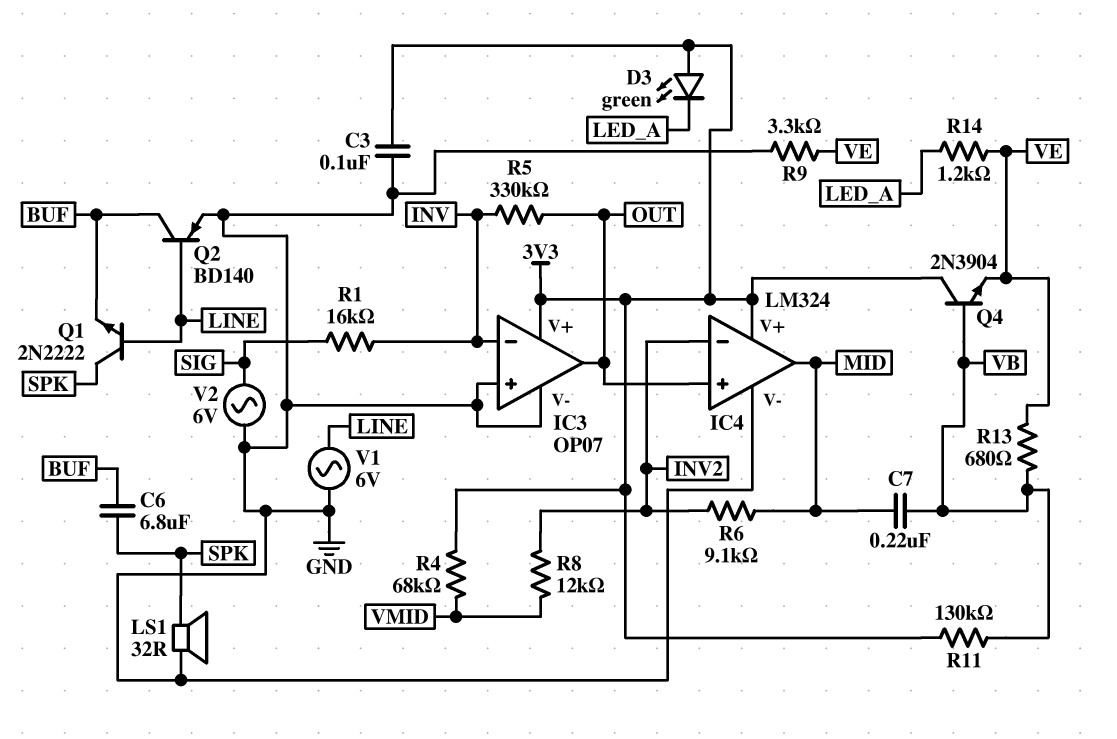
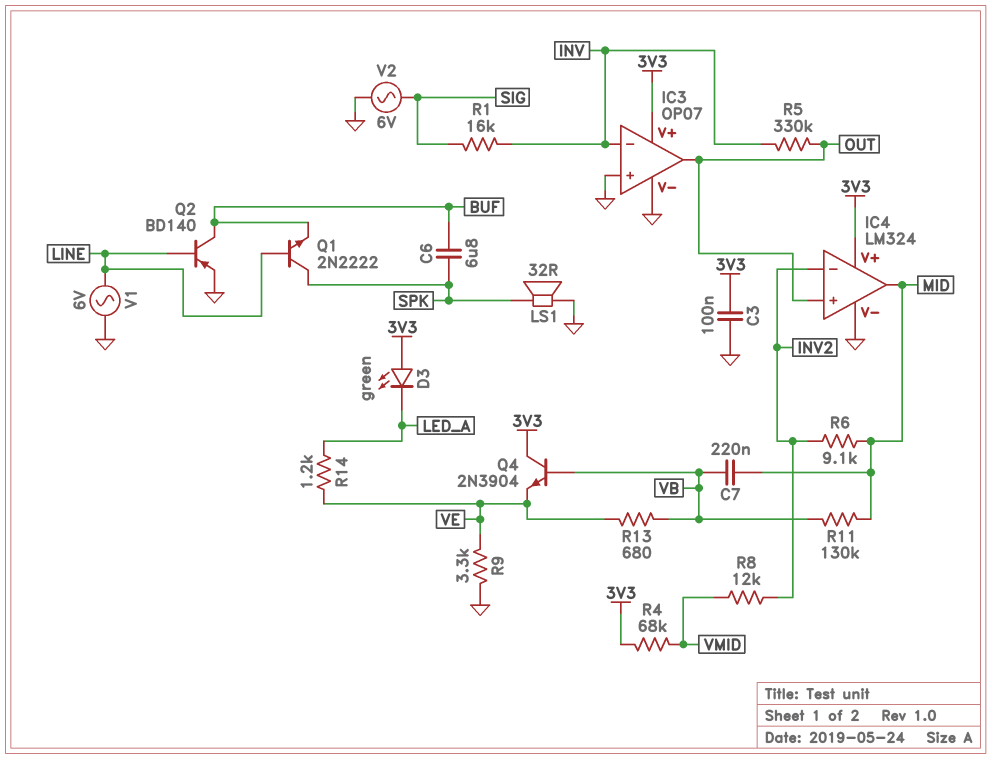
R11: 130k (3V3, VB) -> 130k (MID, VB)

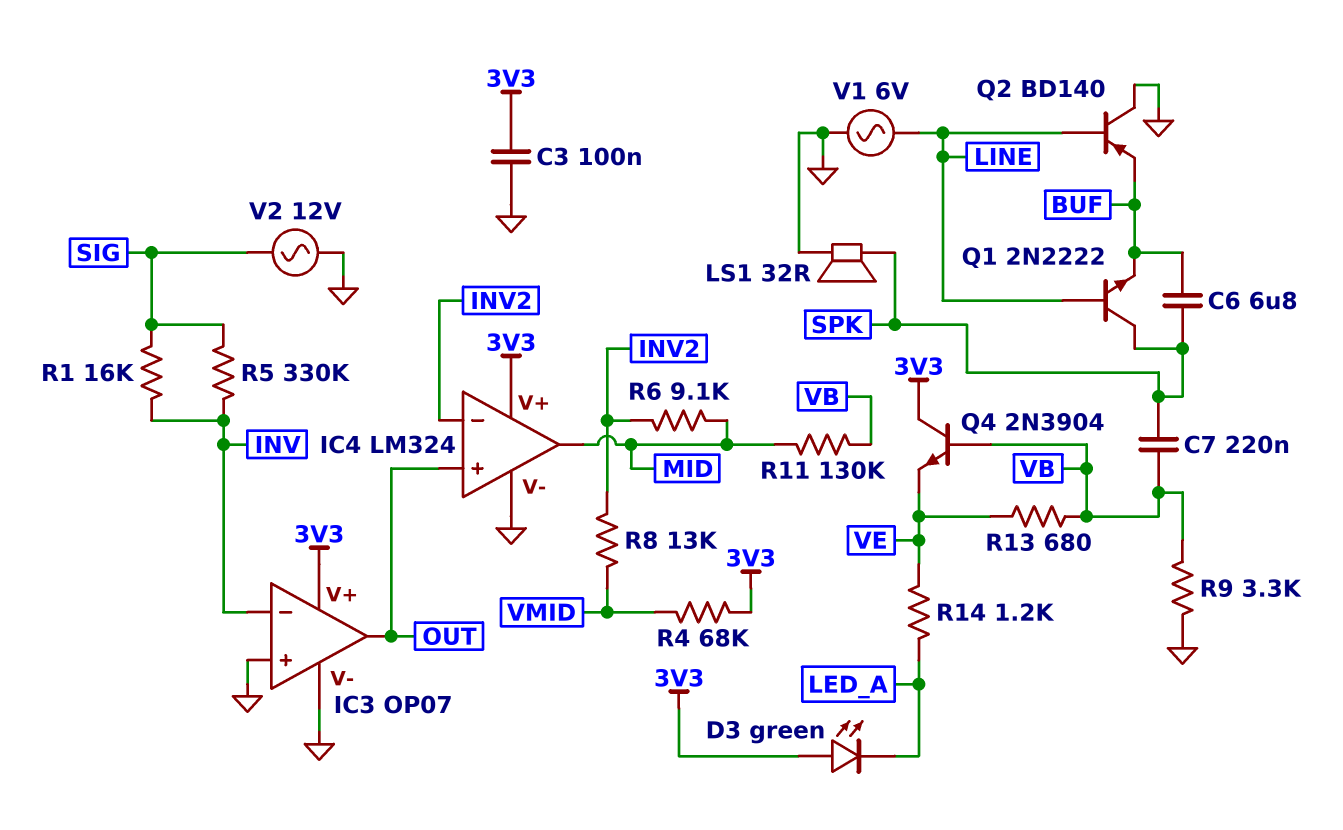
C7: 220nF (MID, VB) -> 220nF (SPK, VB)
Q2: PNP BD140 (B LINE, C BUF, E GND) -> PNP BD140 (B LINE, C GND, E BUF)
R5: 330k (INV, OUT) -> 330k (INV, SIG)
R8: 12k (INV2, VMID) -> 13k (INV2, VMID)
R9: 3.3k (GND, VE) -> 3.3k (GND, VB)
V2: AC 6V (GND, SIG) -> AC 12V (GND, SIG)

